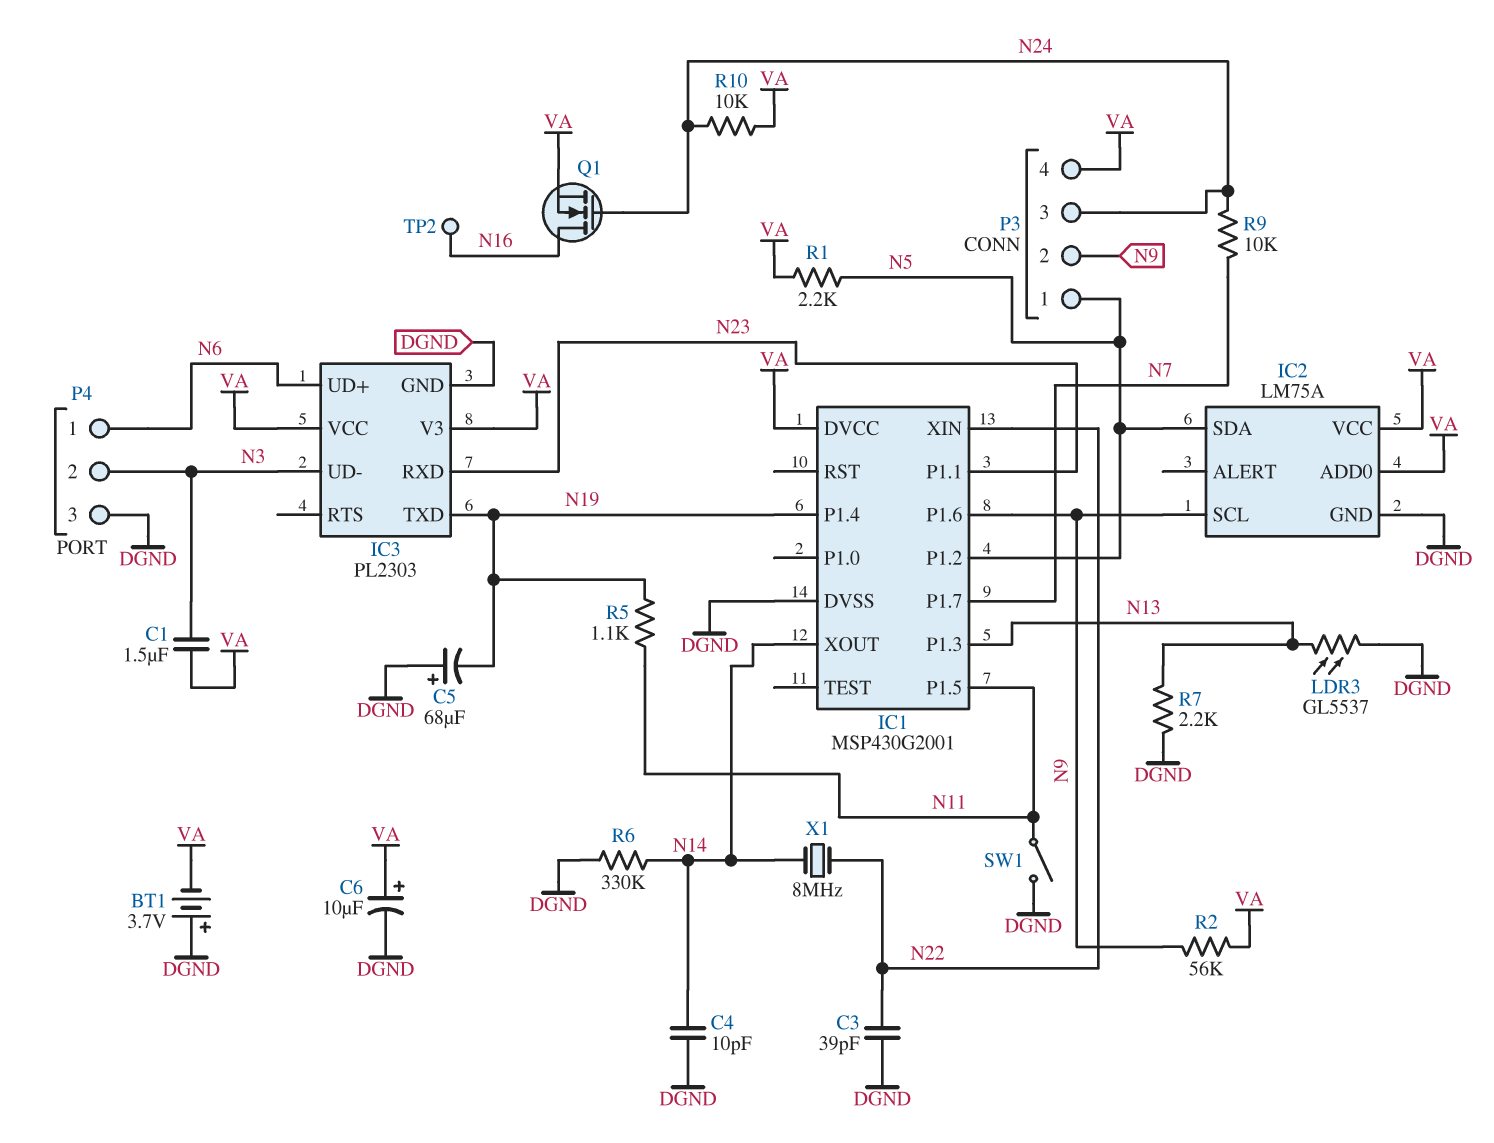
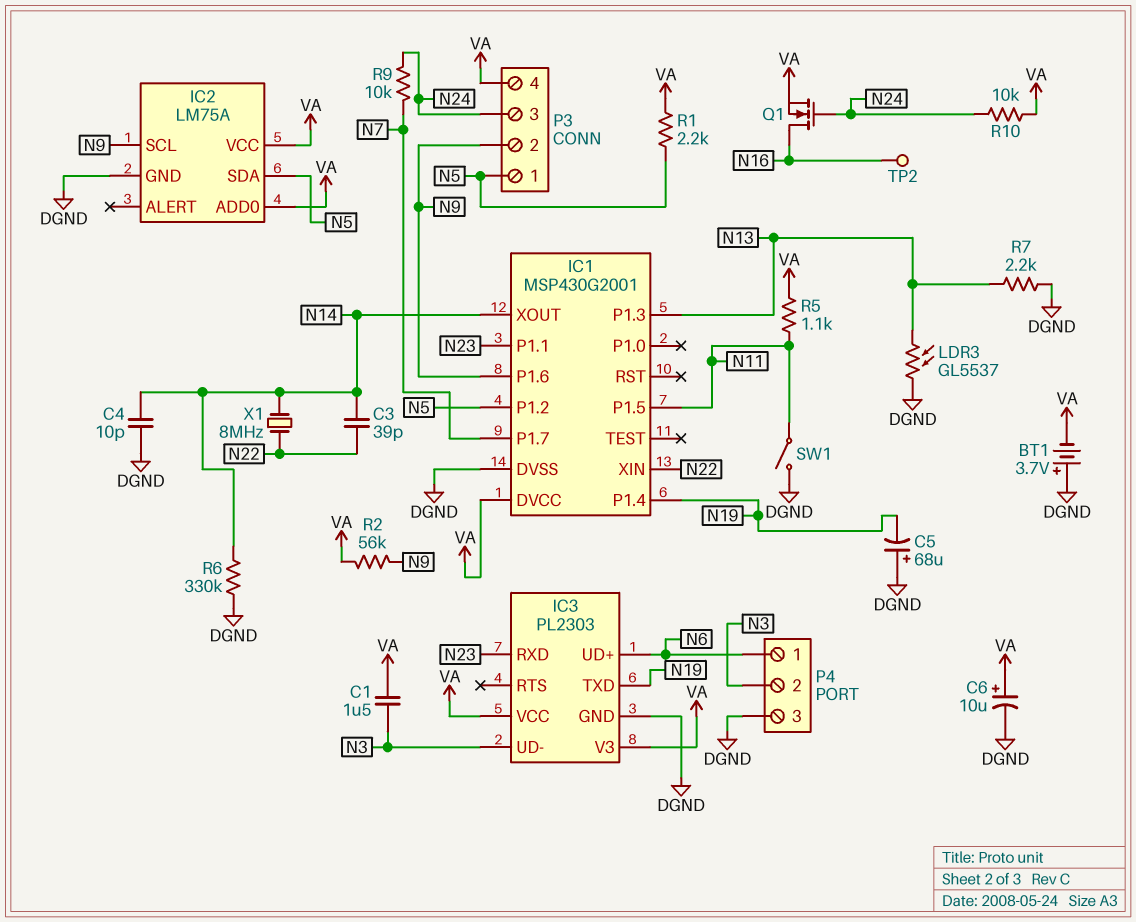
C3: 39pF (DGND, N22) -> 39pF (N14, N22)
R5: 1.1k (N11, N19) -> 1.1k (N11, VA)

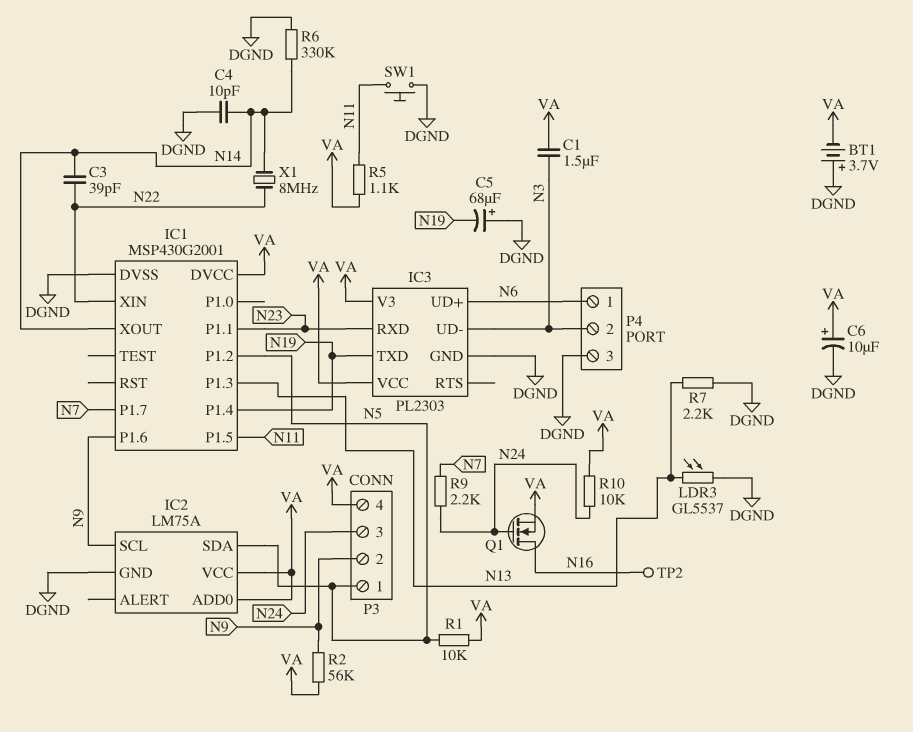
R1: 2.2k (N5, VA) -> 10k (N5, VA)
R9: 10k (N7, N24) -> 2.2k (N7, N24)
SW1: switch (DGND, N11) -> button (DGND, N11)

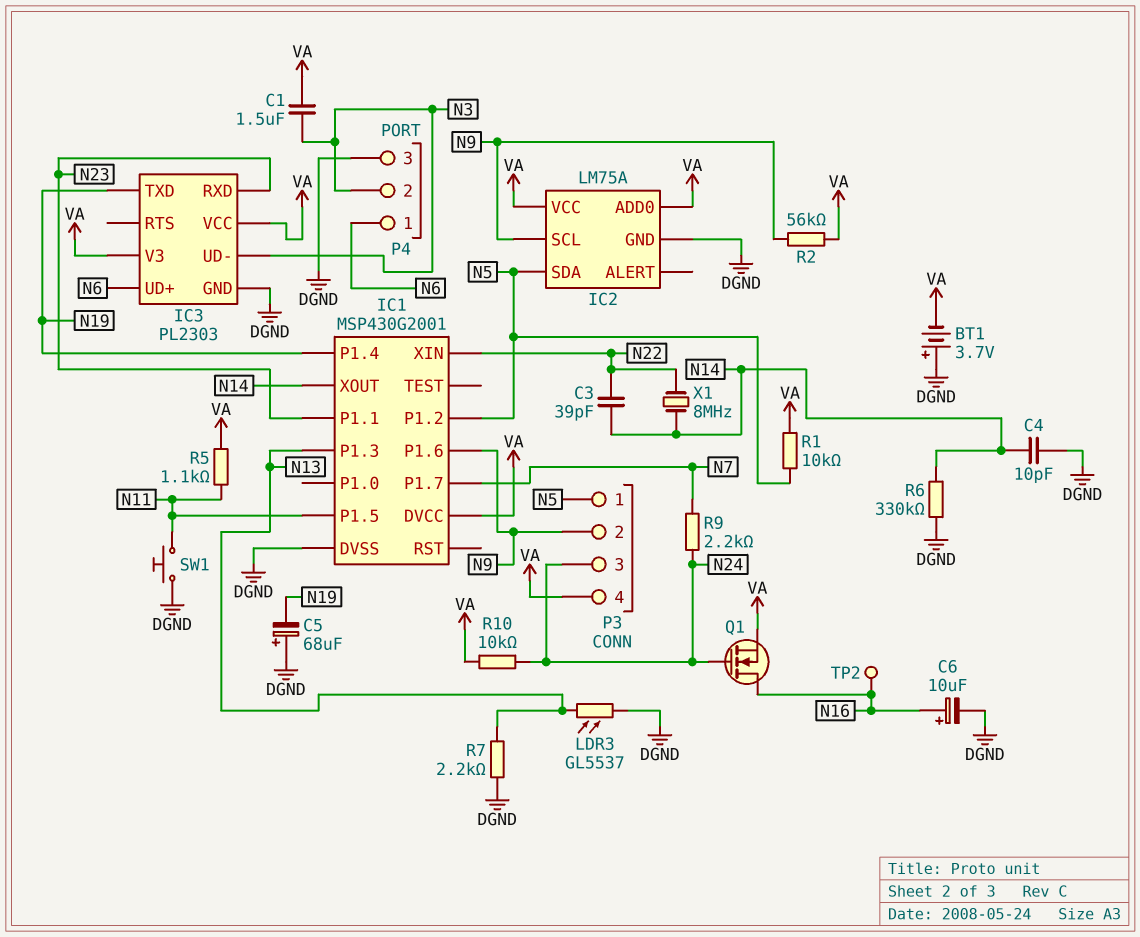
C6: 10uF (plus VA, minus DGND) -> 10uF (plus N16, minus DGND)

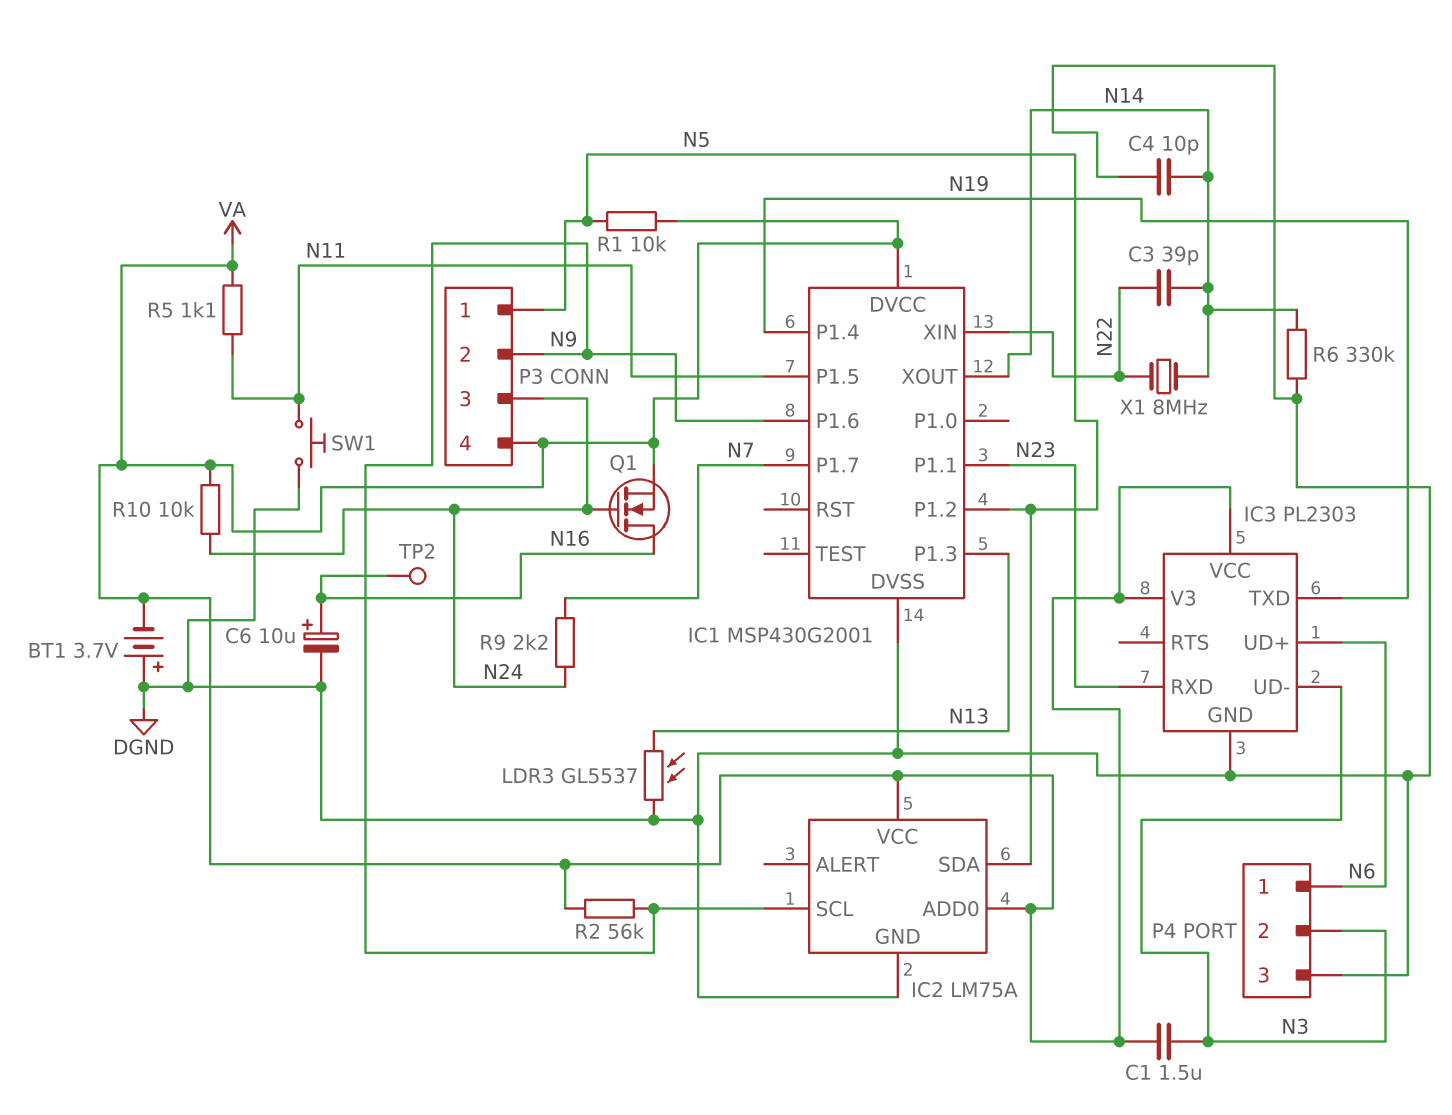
C5: 68uF (plus DGND, minus N19) -> none
R7: 2.2k (DGND, N13) -> none

